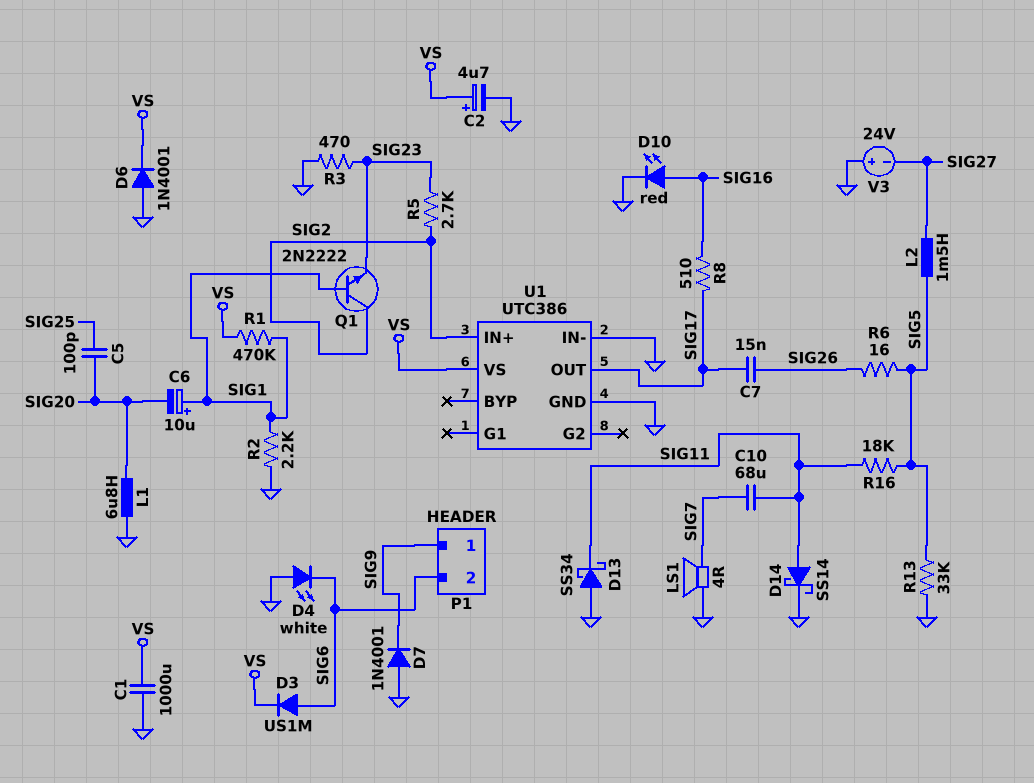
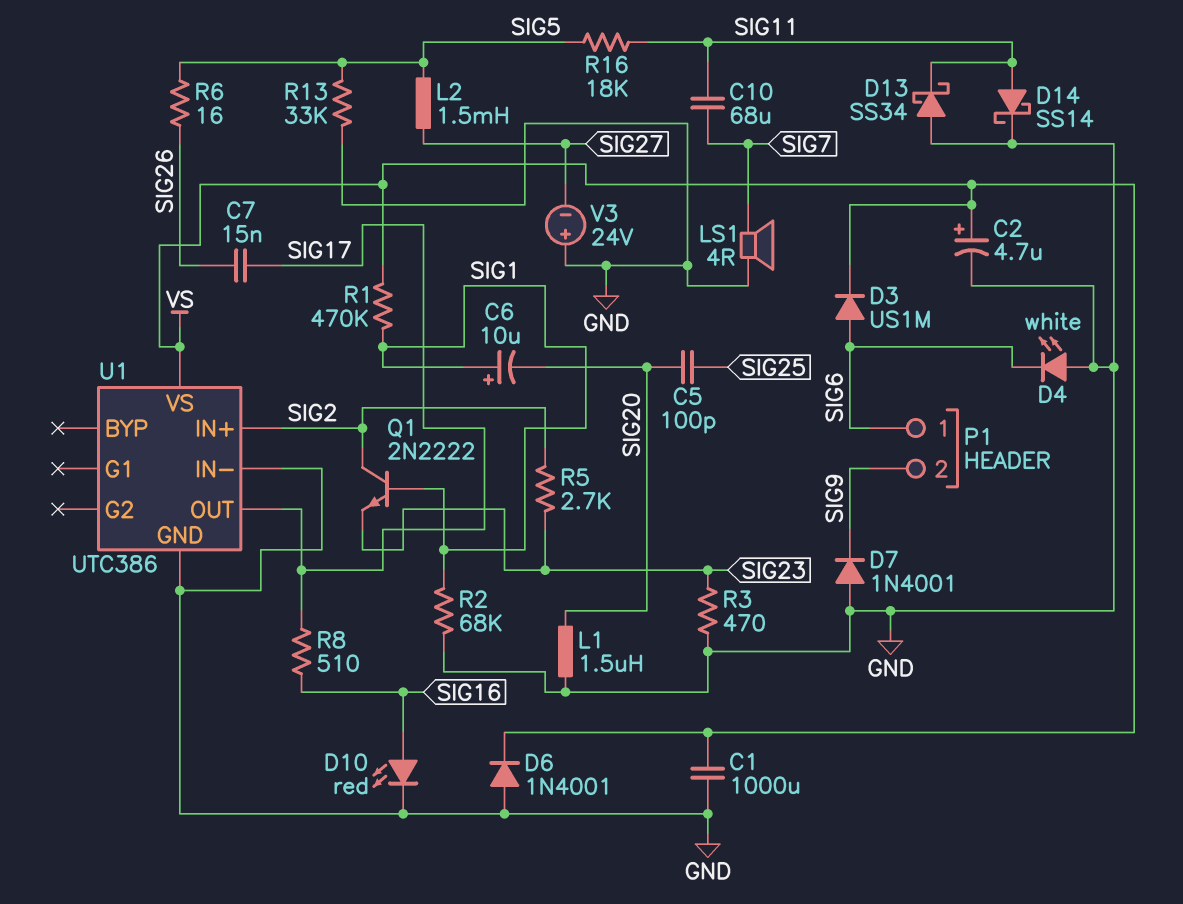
L1: 6.8uH (GND, SIG20) -> 1.5uH (GND, SIG20)
P1 pin 1: SIG9 -> SIG6
P1 pin 2: SIG6 -> SIG9
R2: 2.2k (GND, SIG1) -> 68k (GND, SIG1)

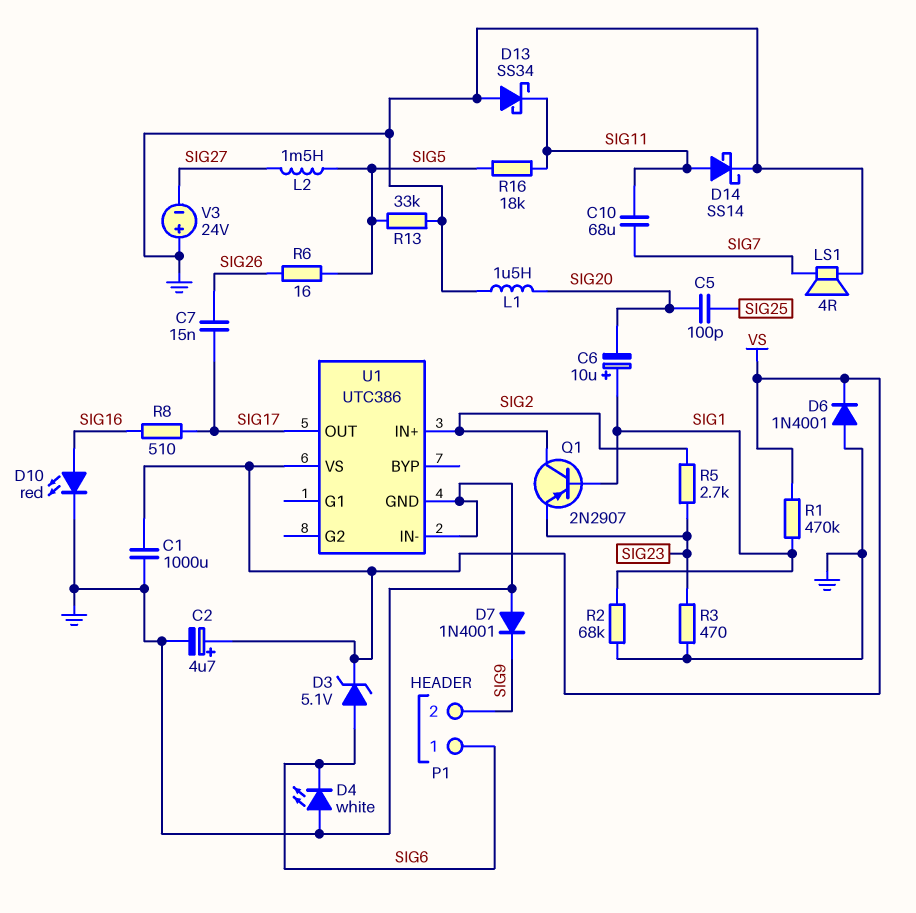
D3: diode US1M (A SIG6, K VS) -> zener 5.1V (A SIG6, K VS)
Q1: NPN 2N2222 (B SIG1, C SIG2, E SIG23) -> PNP 2N2907 (B SIG1, C SIG2, E SIG23)

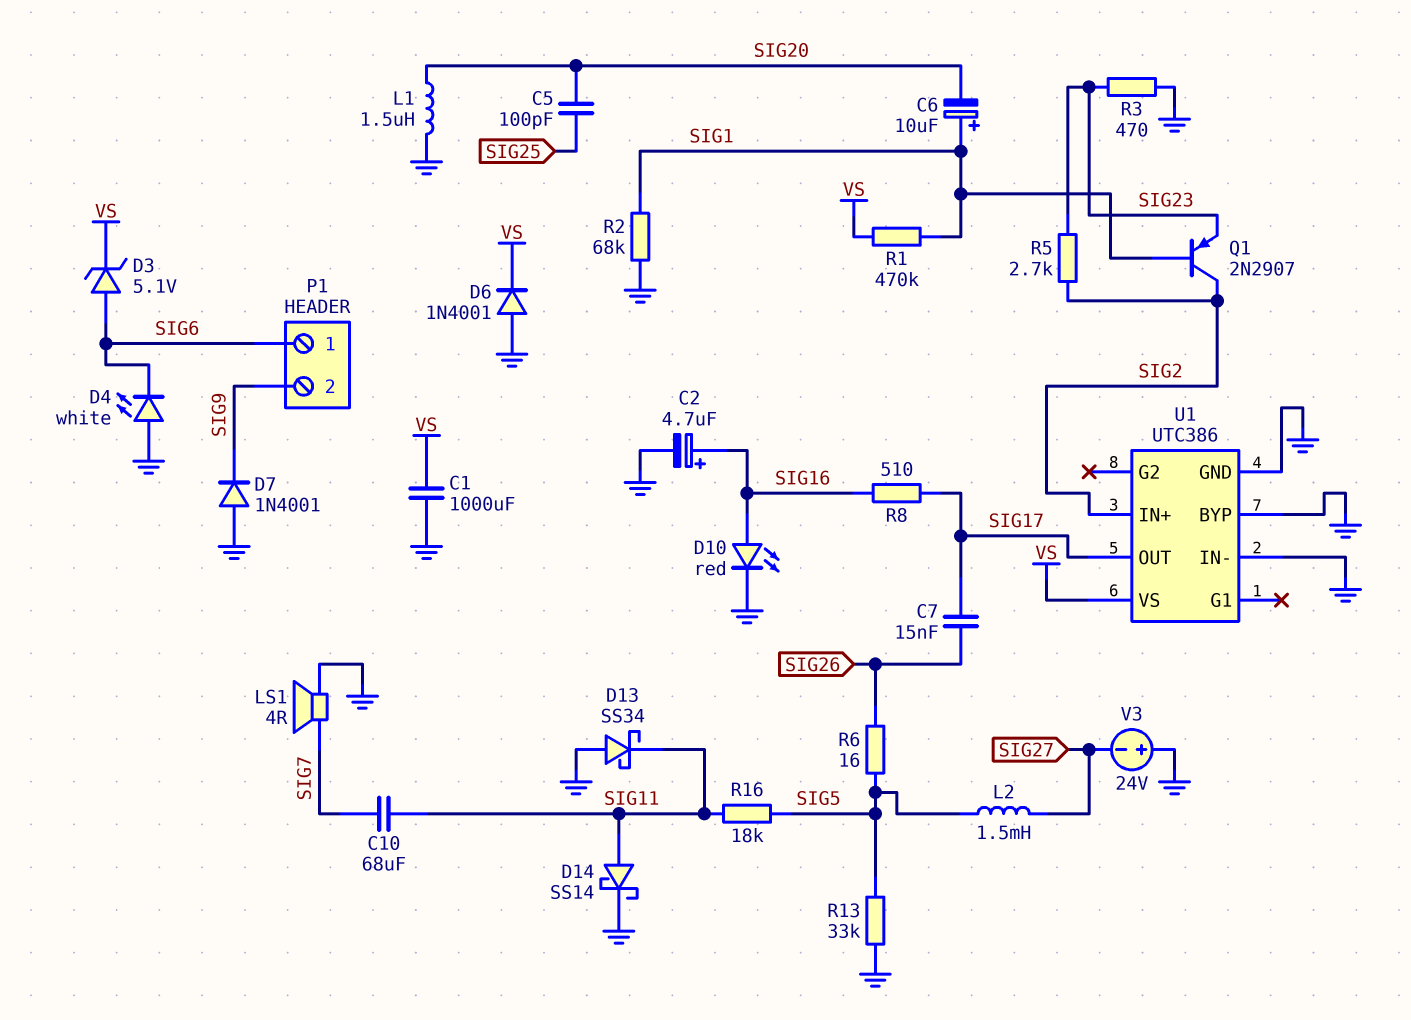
C2: 4.7uF (plus VS, minus GND) -> 4.7uF (plus SIG16, minus GND)
U1 pin BYP: none -> GND

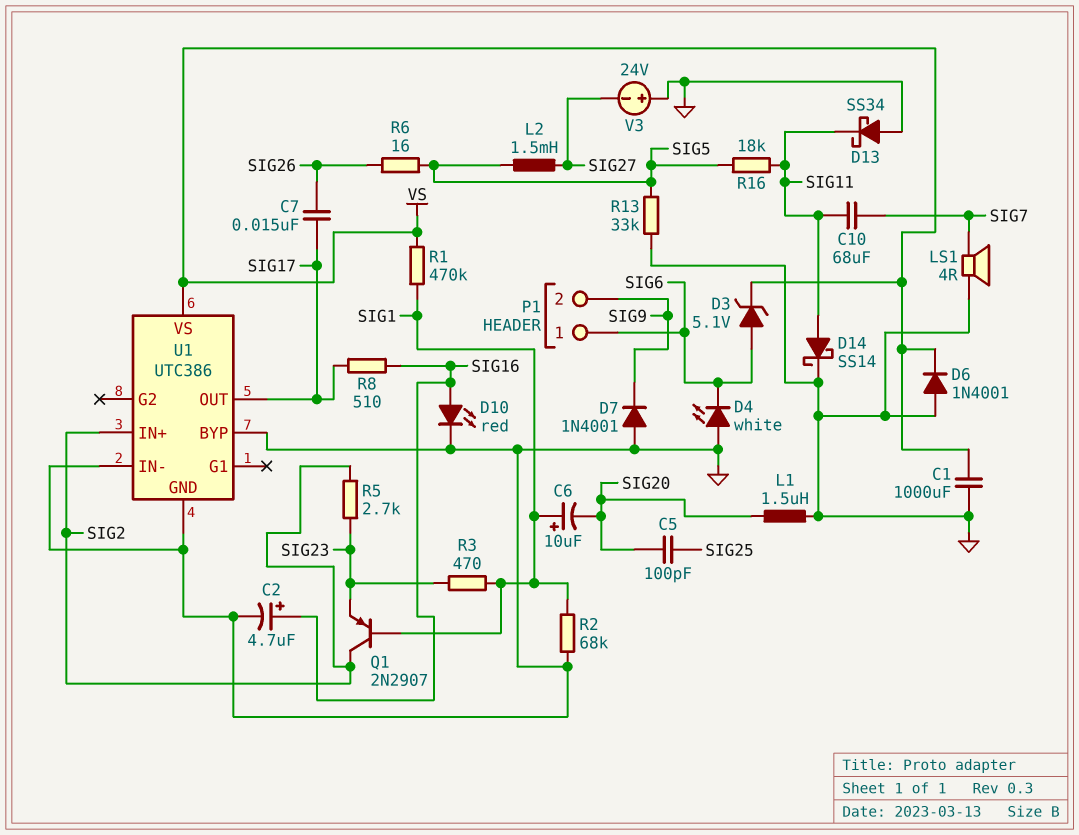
R3: 470 (GND, SIG23) -> 470 (SIG1, SIG23)

